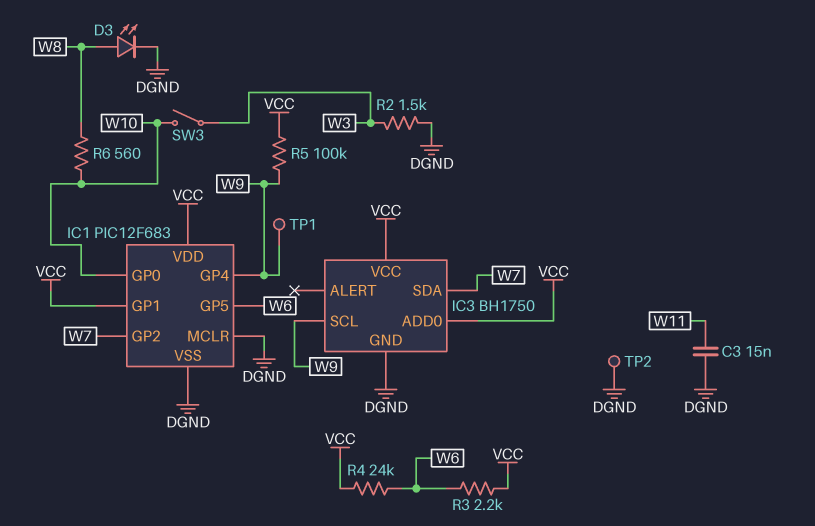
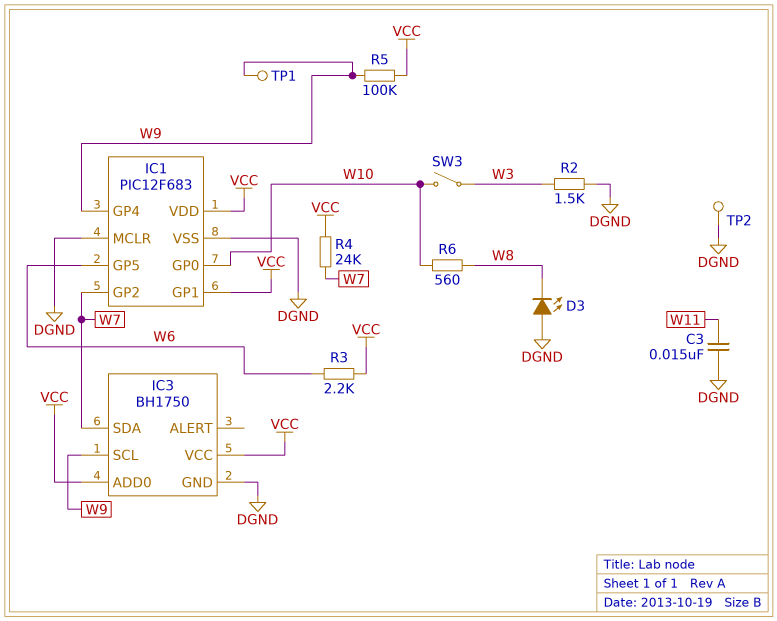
D3: LED (A W8, K DGND) -> LED (A DGND, K W8)
R4: 24k (VCC, W6) -> 24k (VCC, W7)

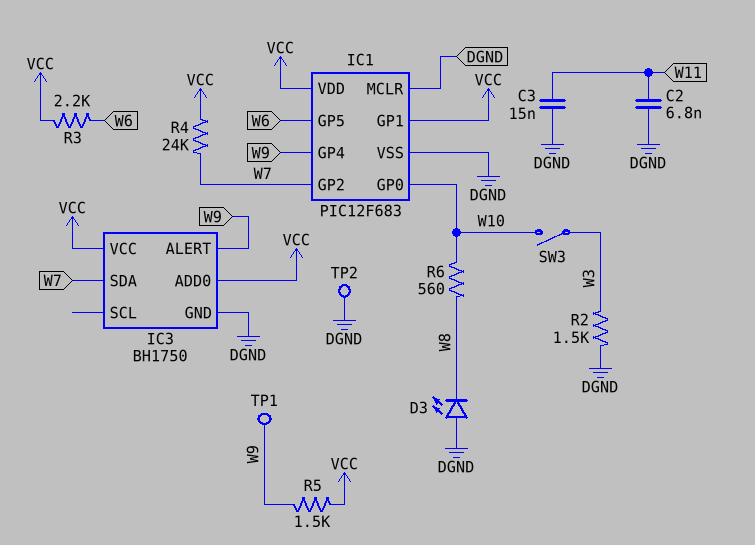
C2: none -> 6.8nF (DGND, W11)
IC3 pin ALERT: none -> W9
IC3 pin SCL: W9 -> none
R5: 100k (VCC, W9) -> 1.5k (VCC, W9)

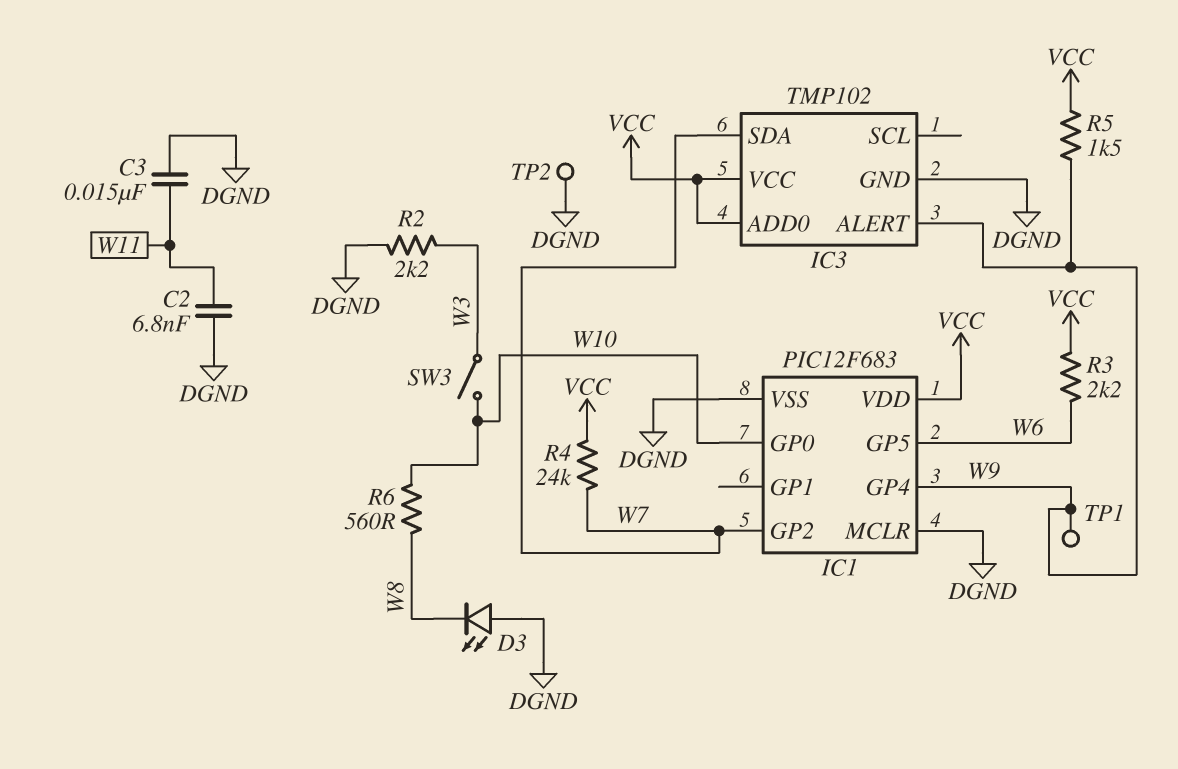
IC1 pin GP1: VCC -> none
IC3: BH1750 -> TMP102
R2: 1.5k (DGND, W3) -> 2.2k (DGND, W3)

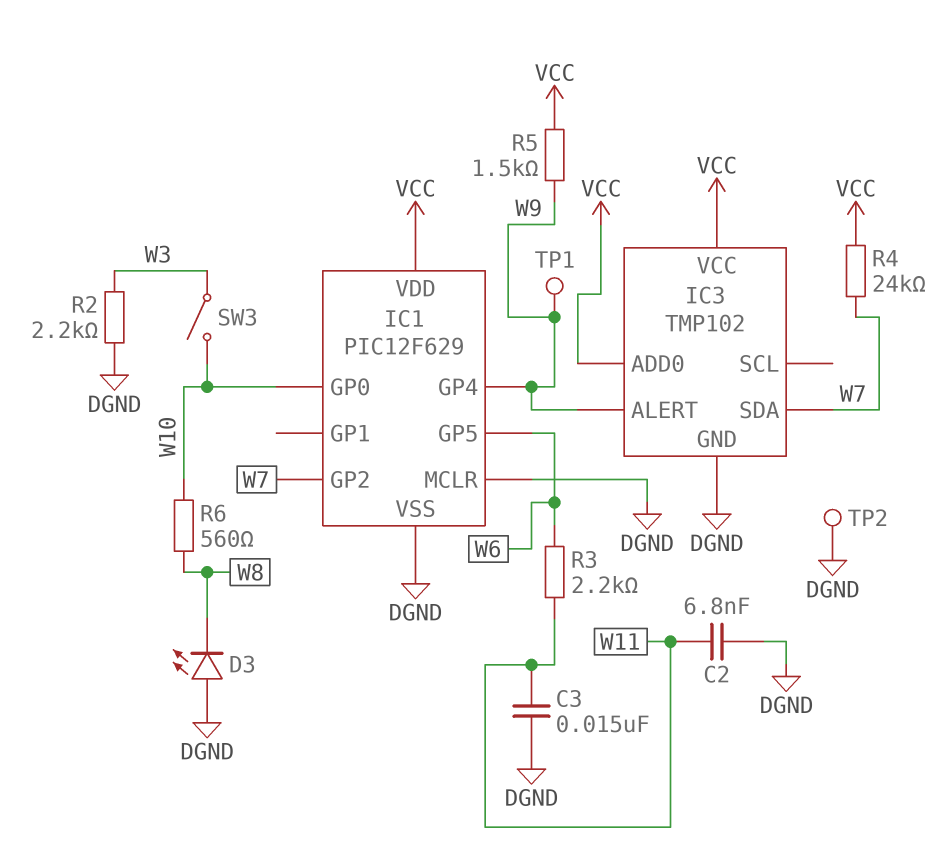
IC1: PIC12F683 -> PIC12F629
R3: 2.2k (VCC, W6) -> 2.2k (W6, W11)

